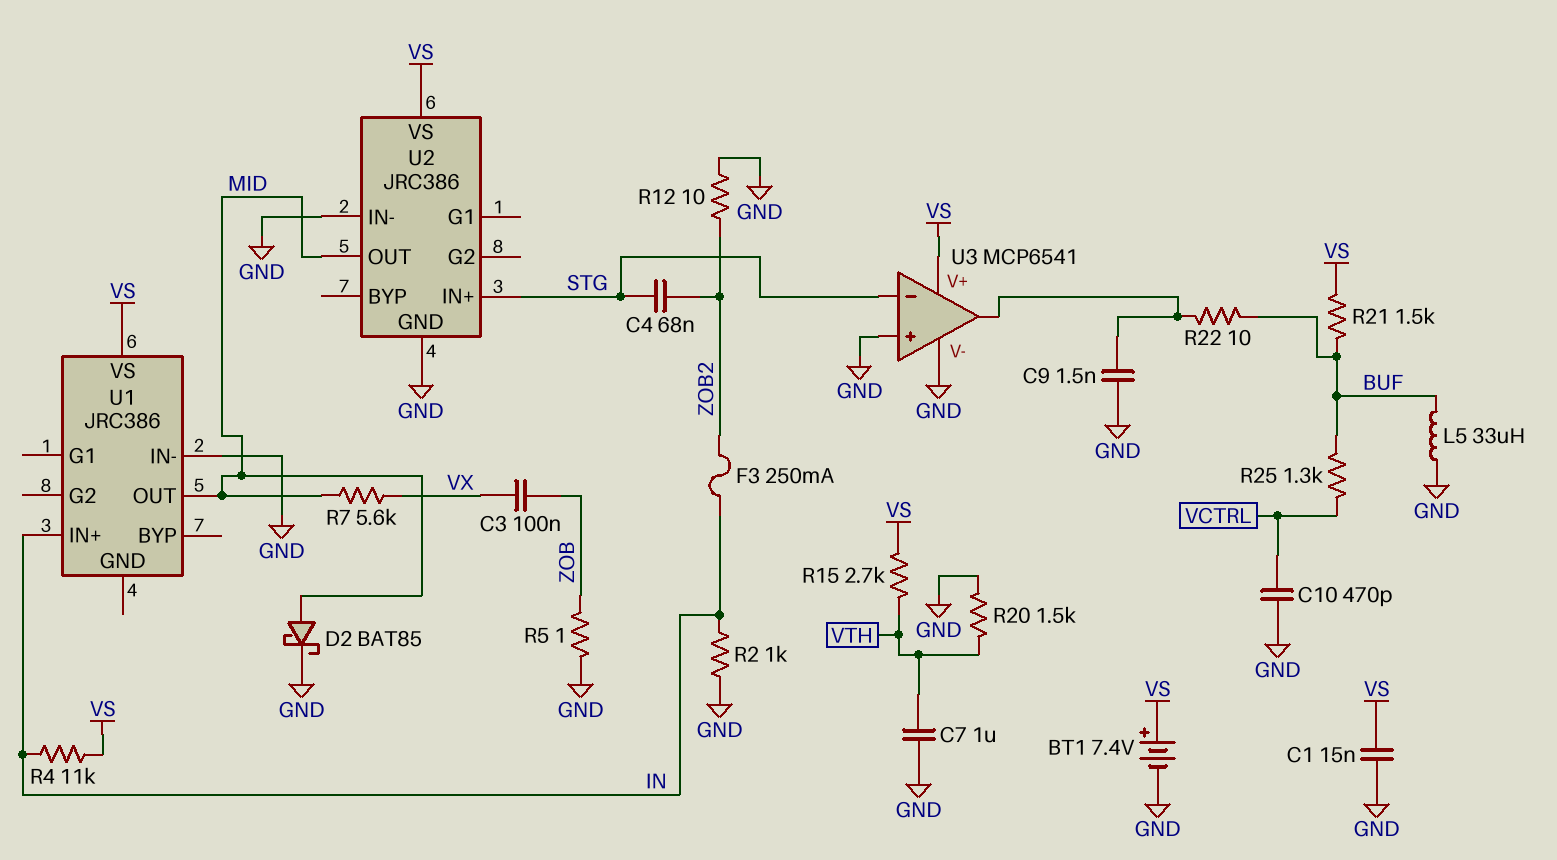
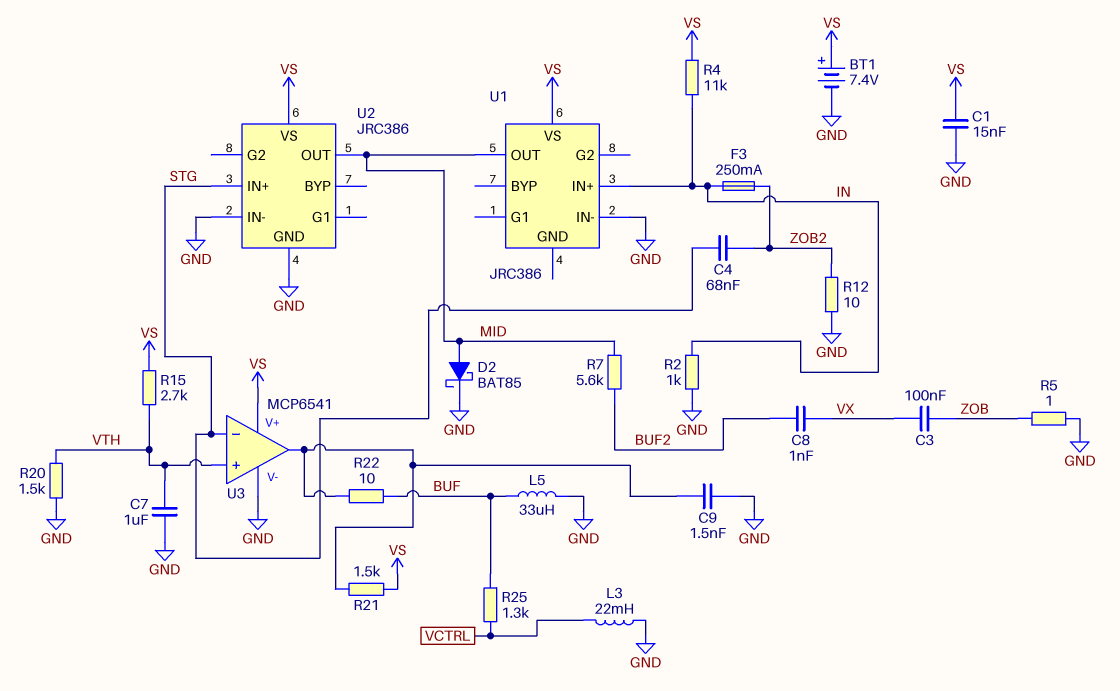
C8: none -> 1nF (BUF2, VX)
C10: 470pF (GND, VCTRL) -> none
L3: none -> 22mH (GND, VCTRL)
R7: 5.6k (MID, VX) -> 5.6k (BUF2, MID)
R21: 1.5k (BUF, VS) -> 1.5k (U3/out, VS)
U3 pin in+: GND -> VTH

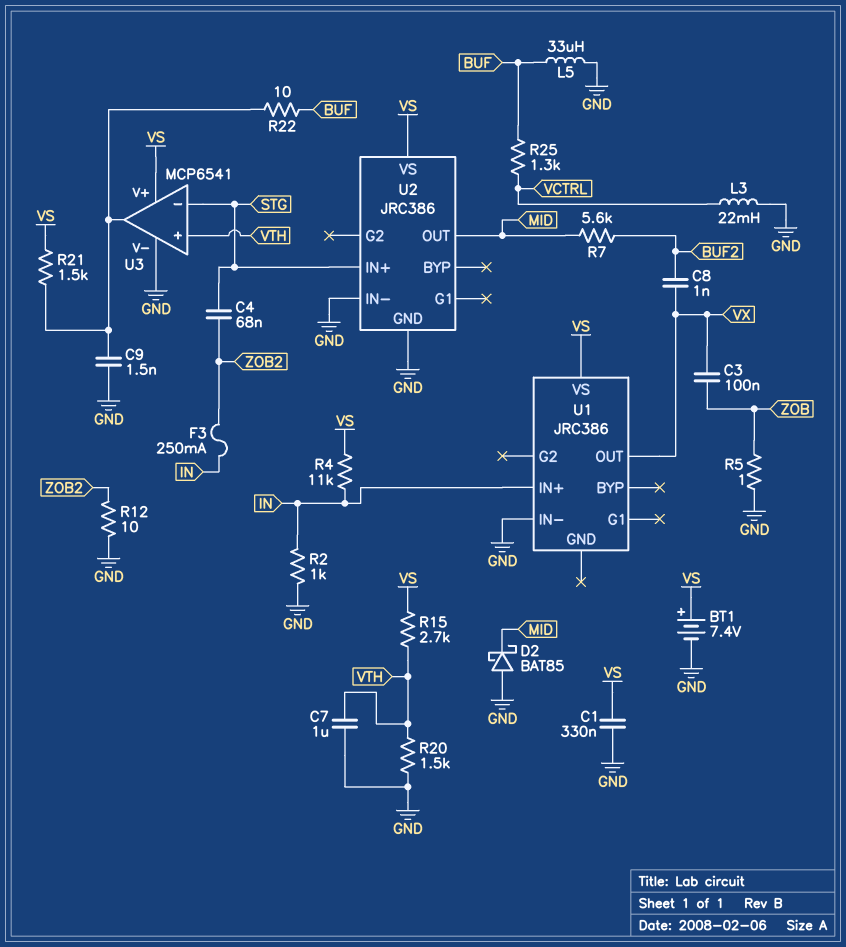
C1: 15nF (GND, VS) -> 330nF (GND, VS)
D2: schottky BAT85 (A MID, K GND) -> schottky BAT85 (A GND, K MID)
U1 pin OUT: MID -> VX

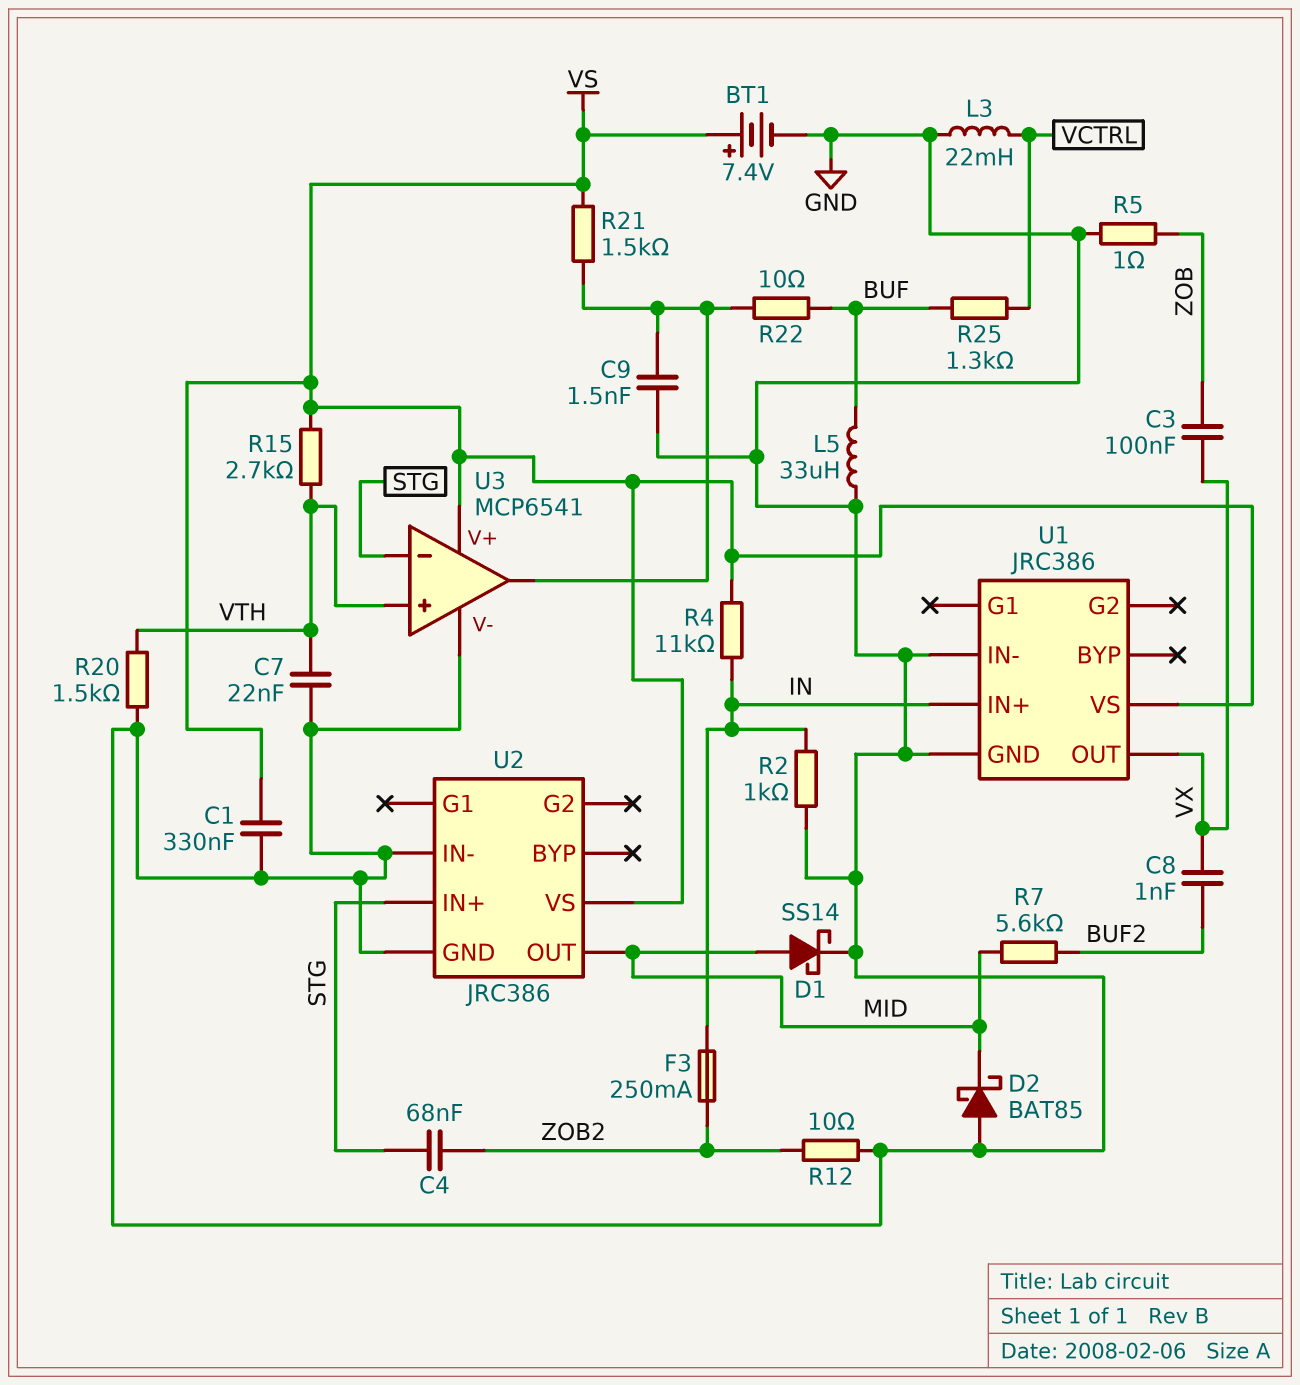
C7: 1uF (GND, VTH) -> 22nF (GND, VTH)
D1: none -> schottky SS14 (A MID, K GND)
U1 pin GND: none -> GND

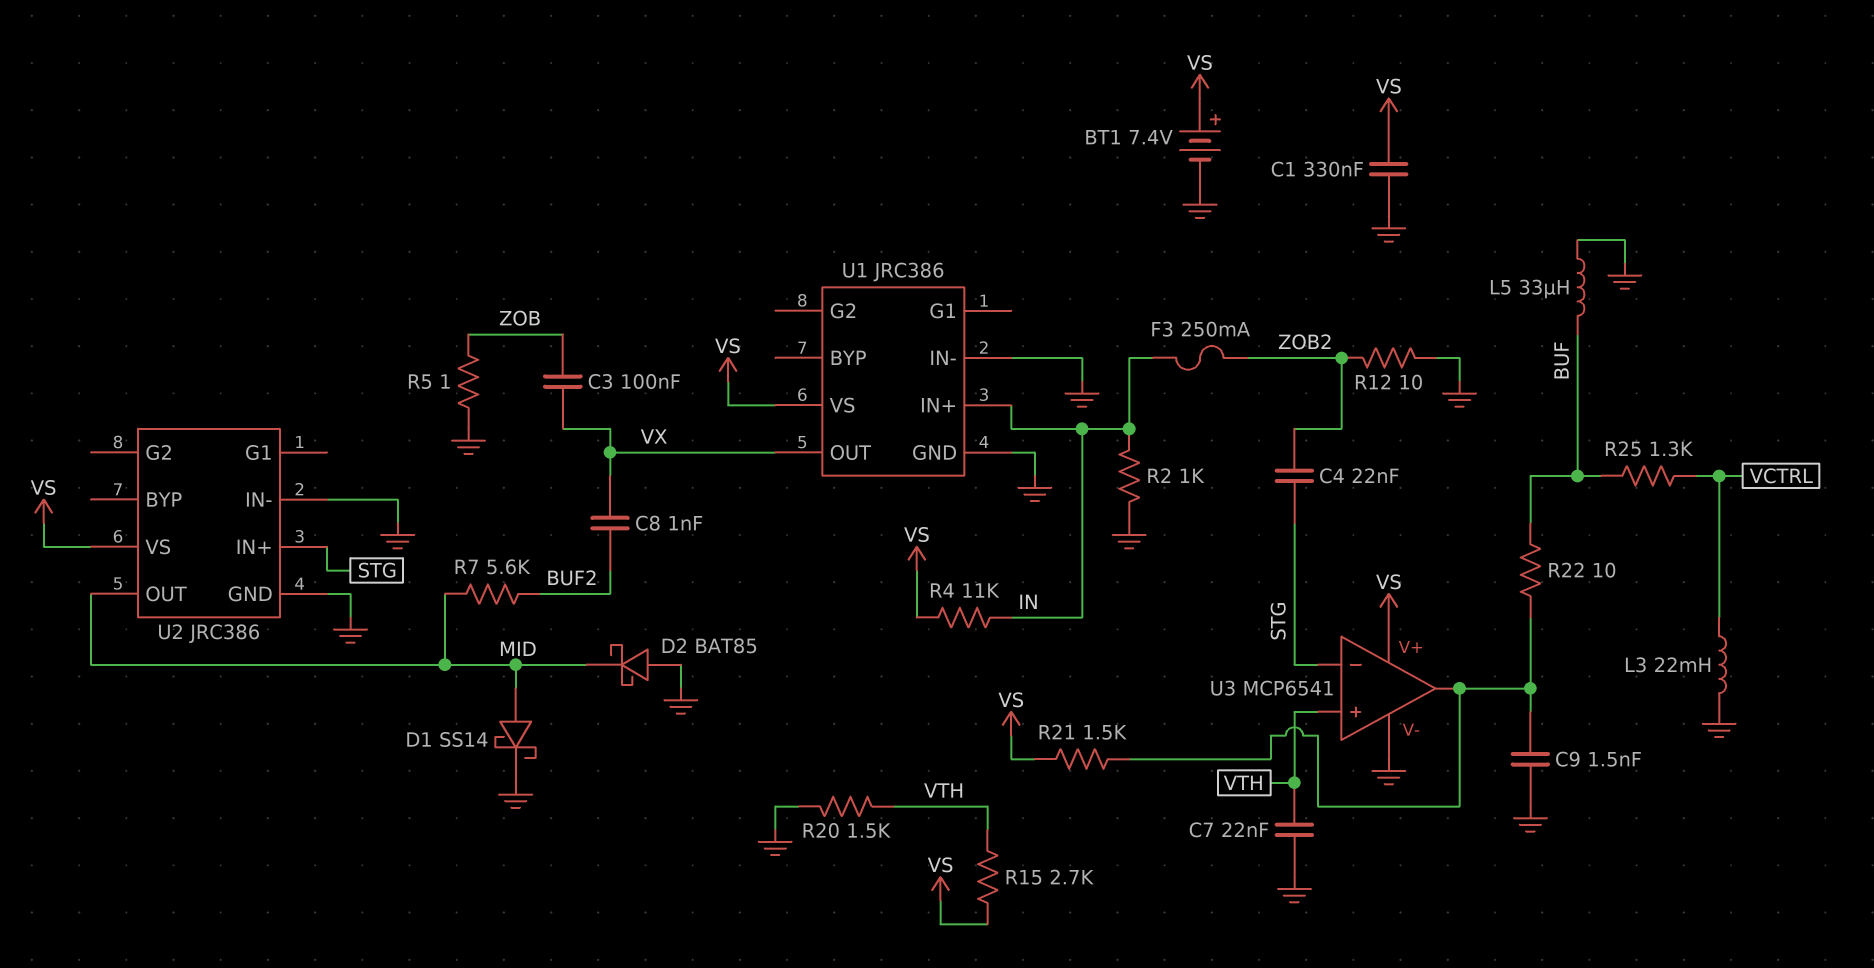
C4: 68nF (STG, ZOB2) -> 22nF (STG, ZOB2)

